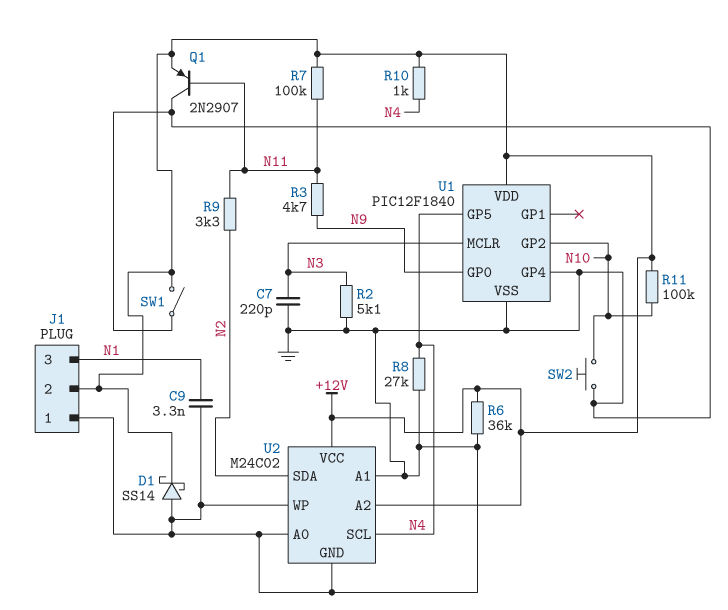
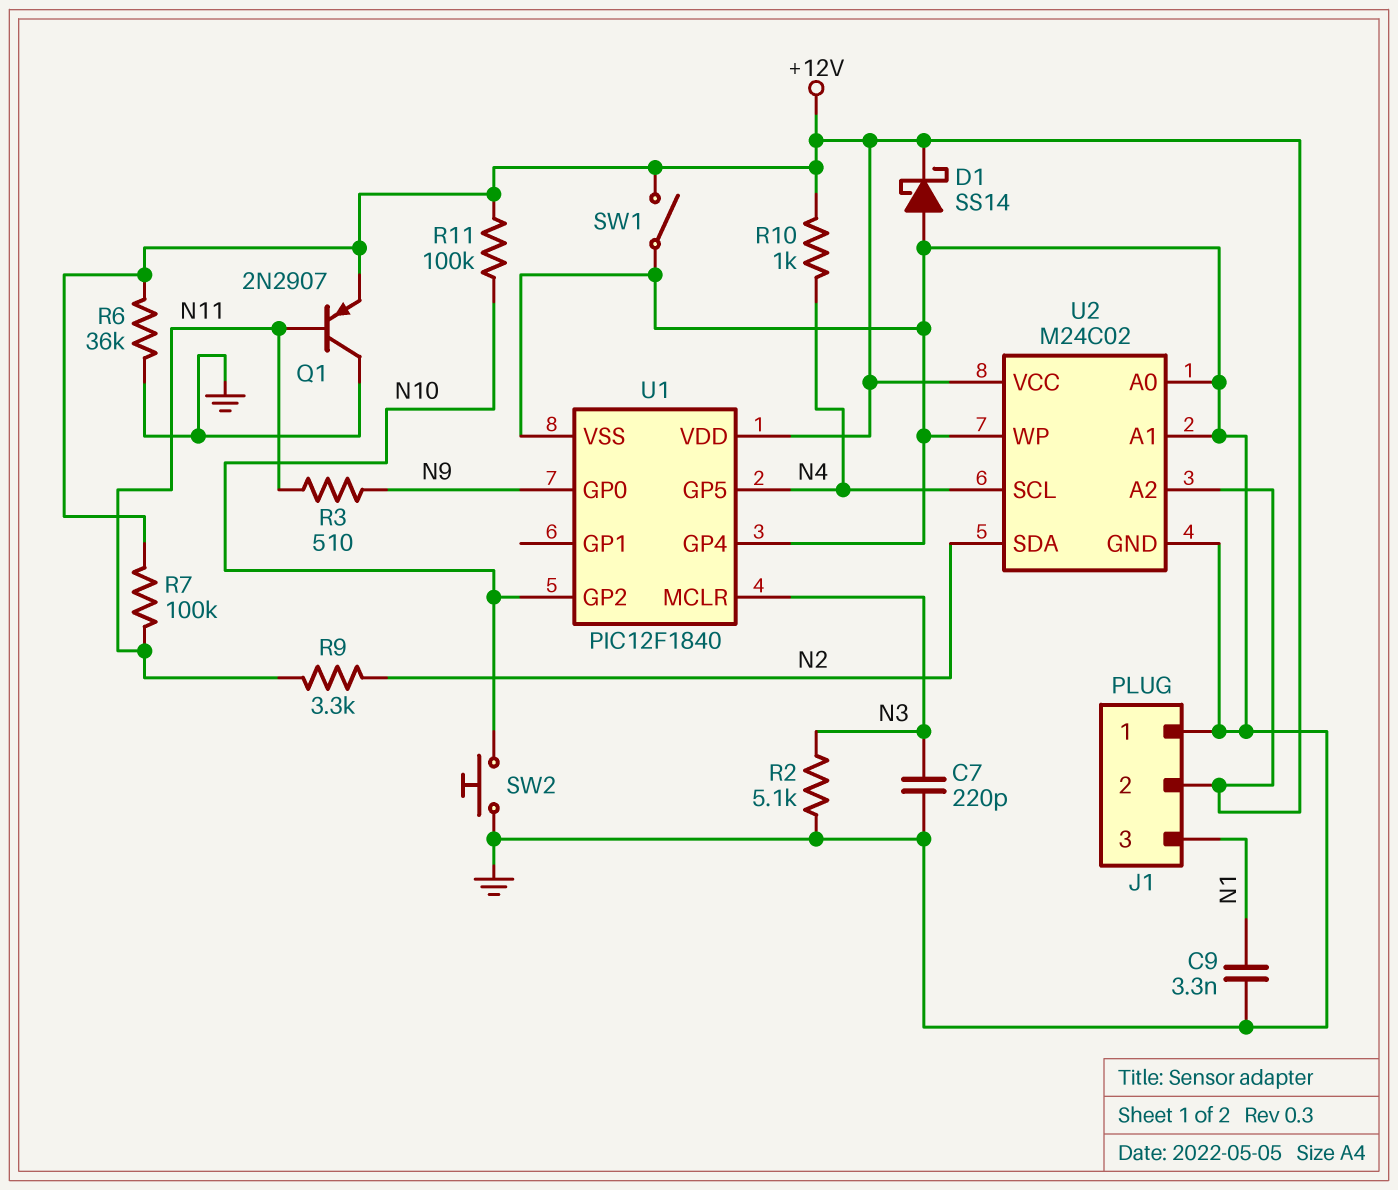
R3: 4.7k (N9, N11) -> 510 (N9, N11)
R8: 27k (GND, N4) -> none

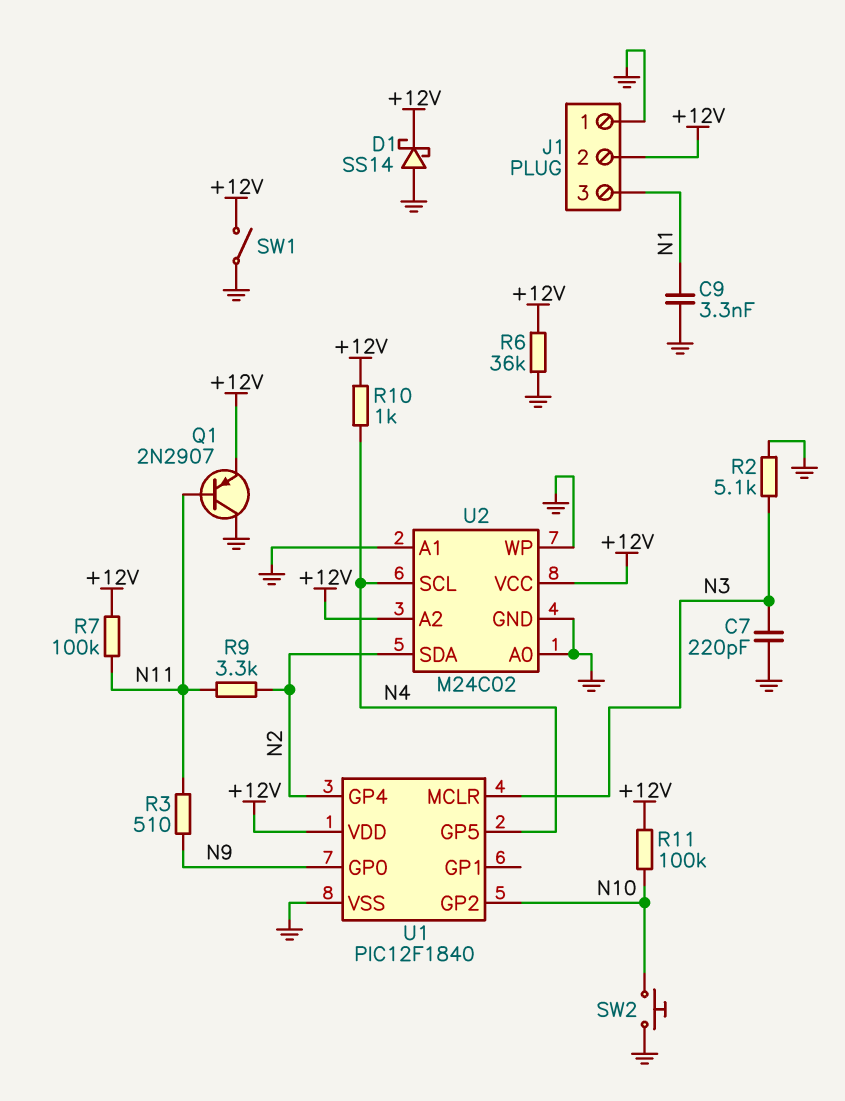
U1 pin GP4: GND -> N2

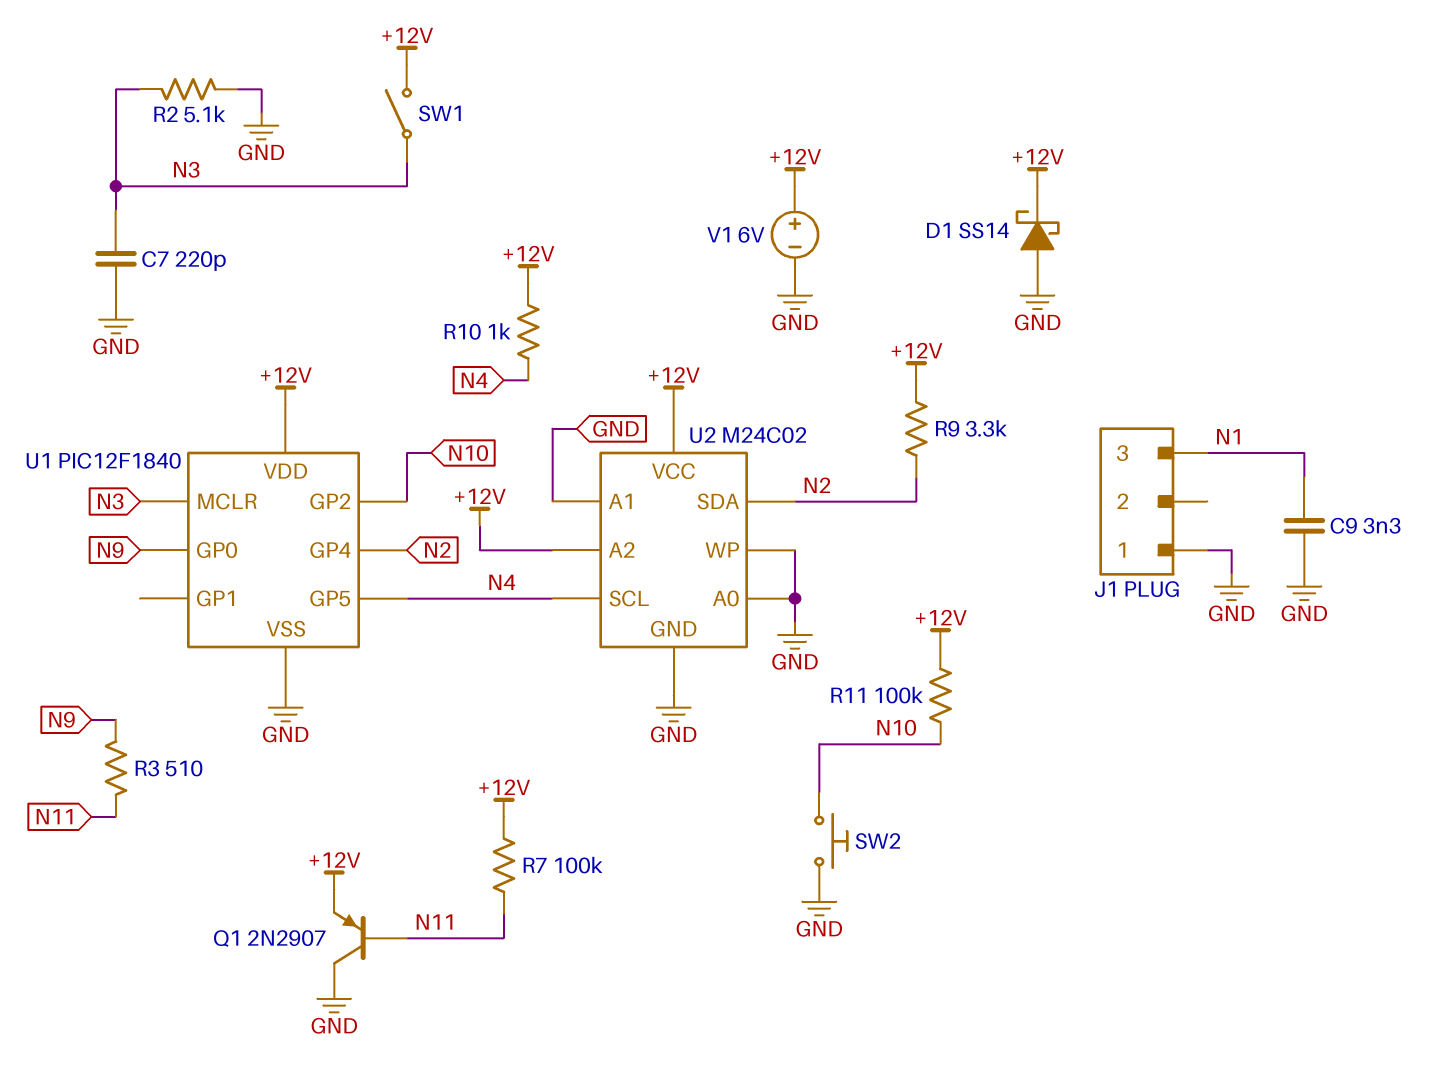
J1 pin 2: +12V -> none
R6: 36k (+12V, GND) -> none
R9: 3.3k (N2, N11) -> 3.3k (+12V, N2)
SW1: switch (+12V, GND) -> switch (+12V, N3)
V1: none -> 6V (plus +12V, minus GND)

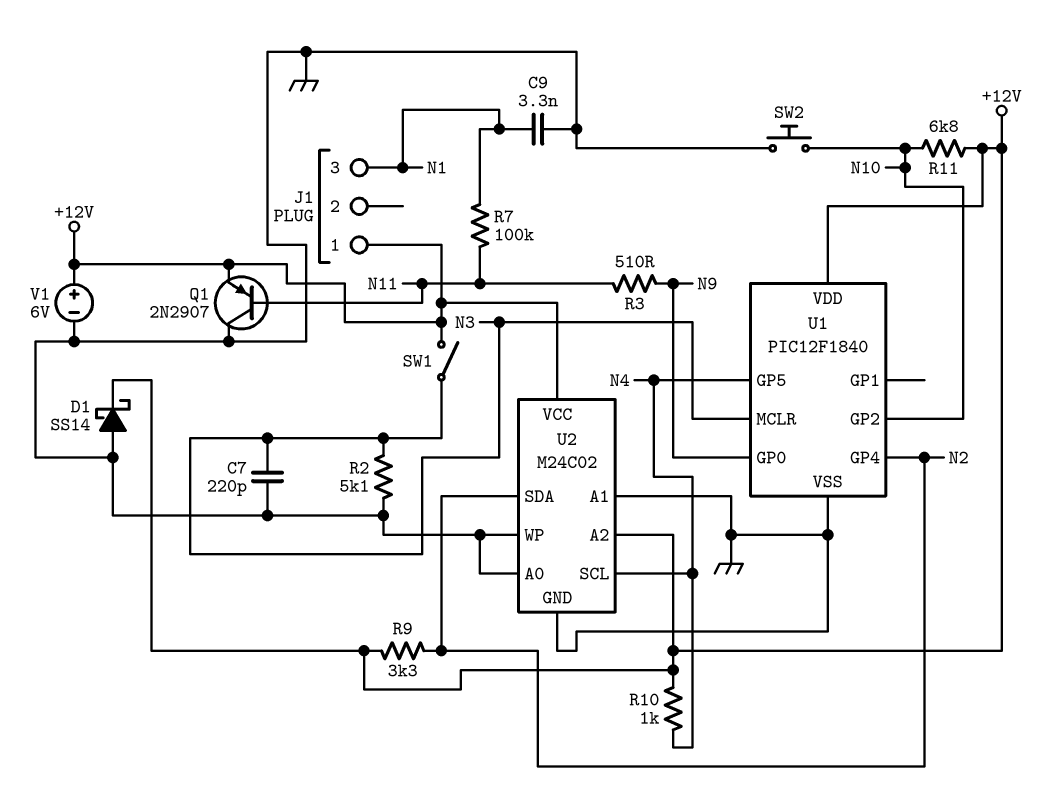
J1 pin 1: GND -> +12V
R7: 100k (+12V, N11) -> 100k (N1, N11)
R11: 100k (+12V, N10) -> 6.8k (+12V, N10)

